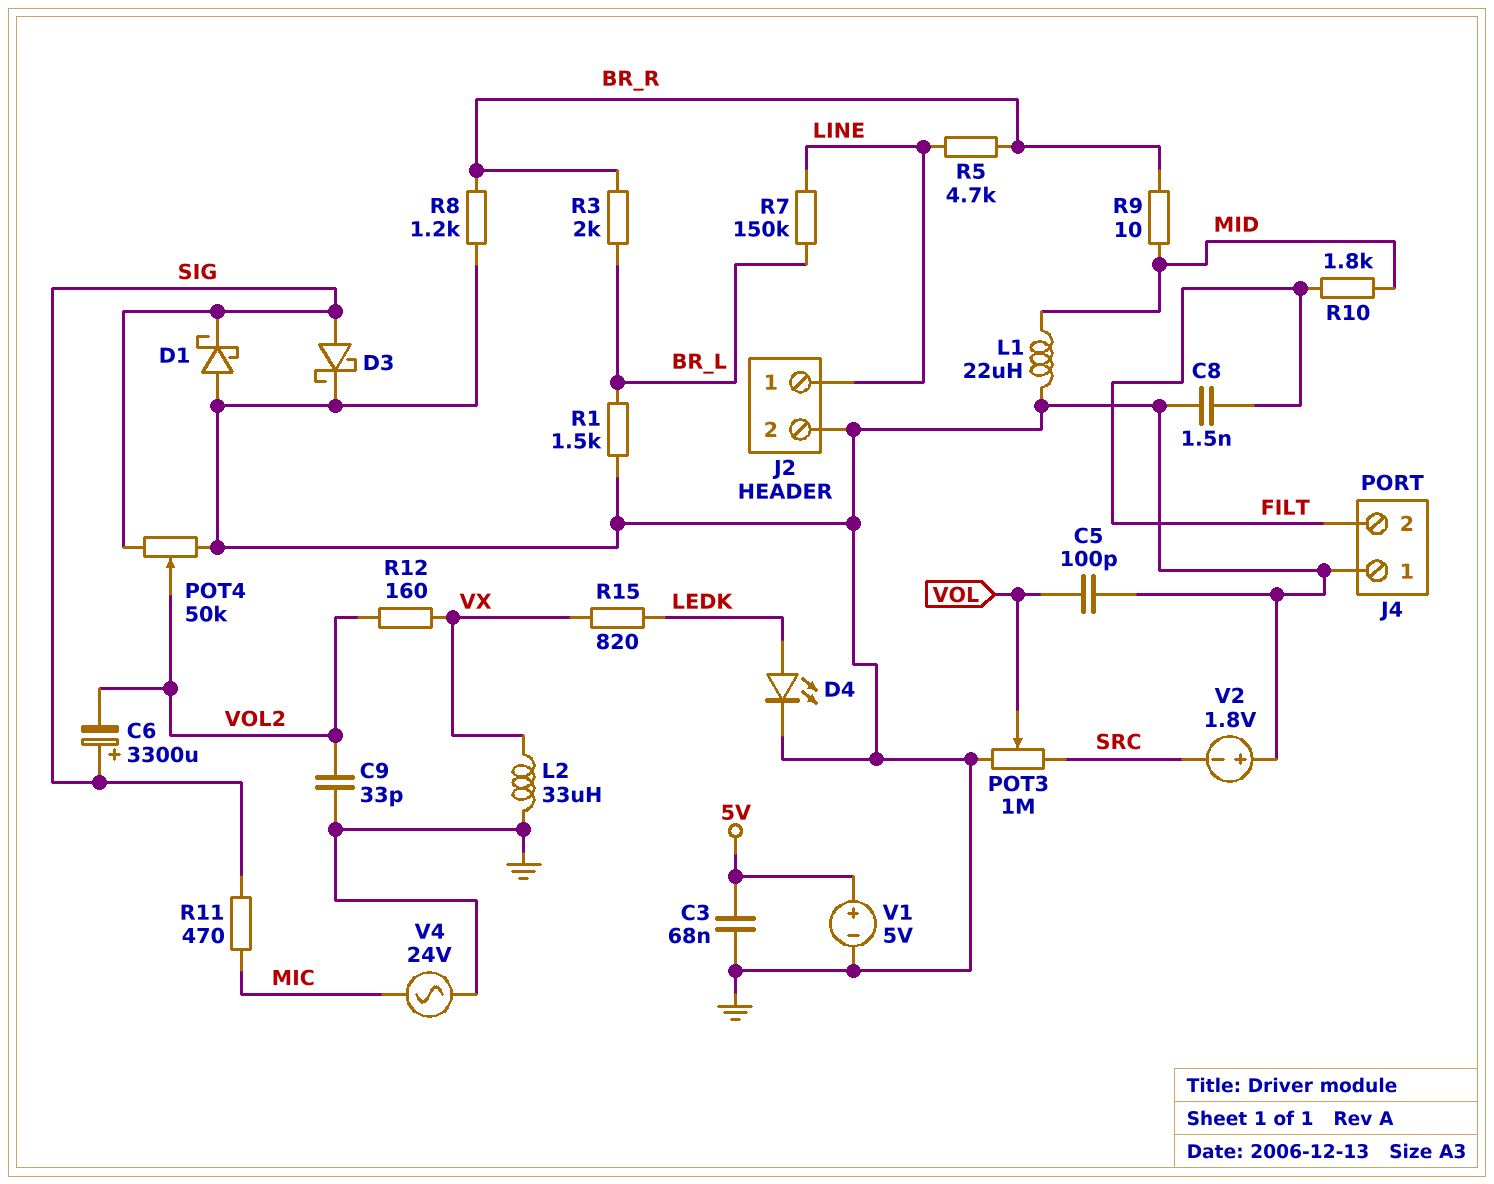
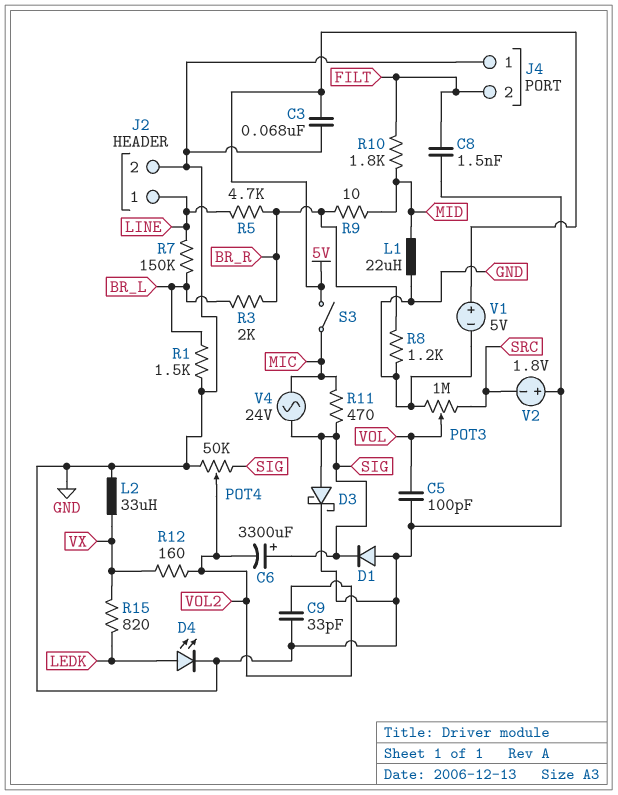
D1: schottky (A GND, K SIG) -> diode (A GND, K SIG)
S3: none -> switch (5V, MIC)
V4: AC 24V (GND, MIC) -> AC 24V (MIC, SIG)

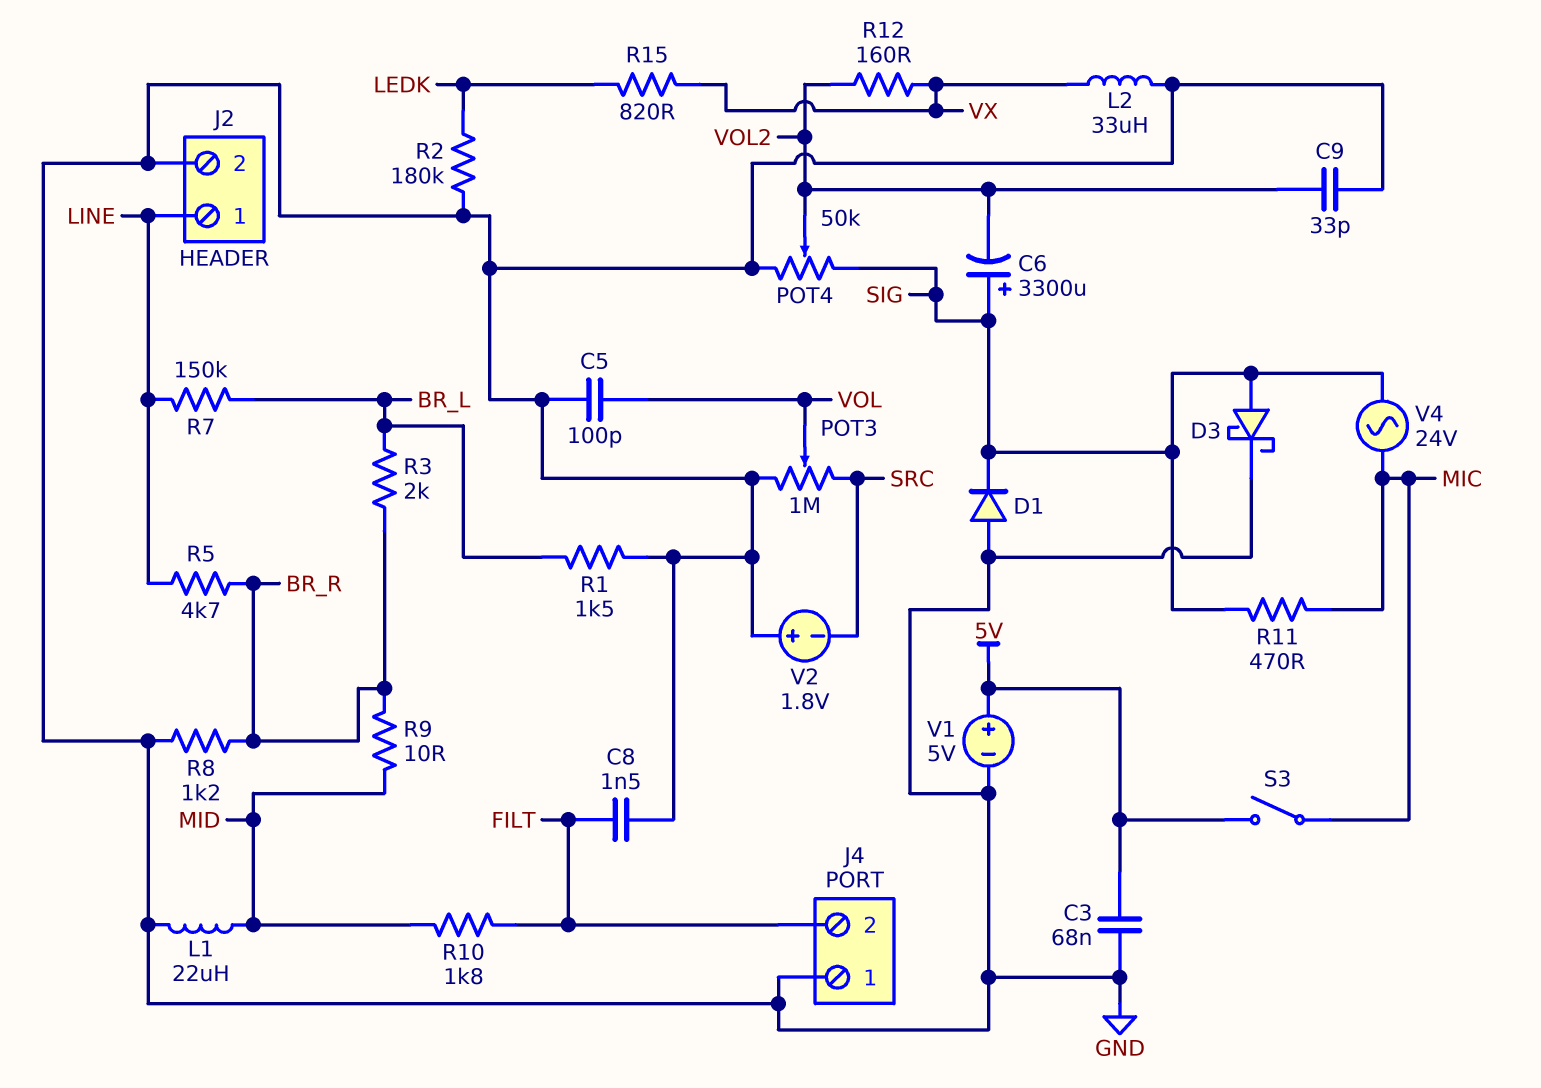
D4: LED (A LEDK, K GND) -> none
R2: none -> 180k (GND, LEDK)

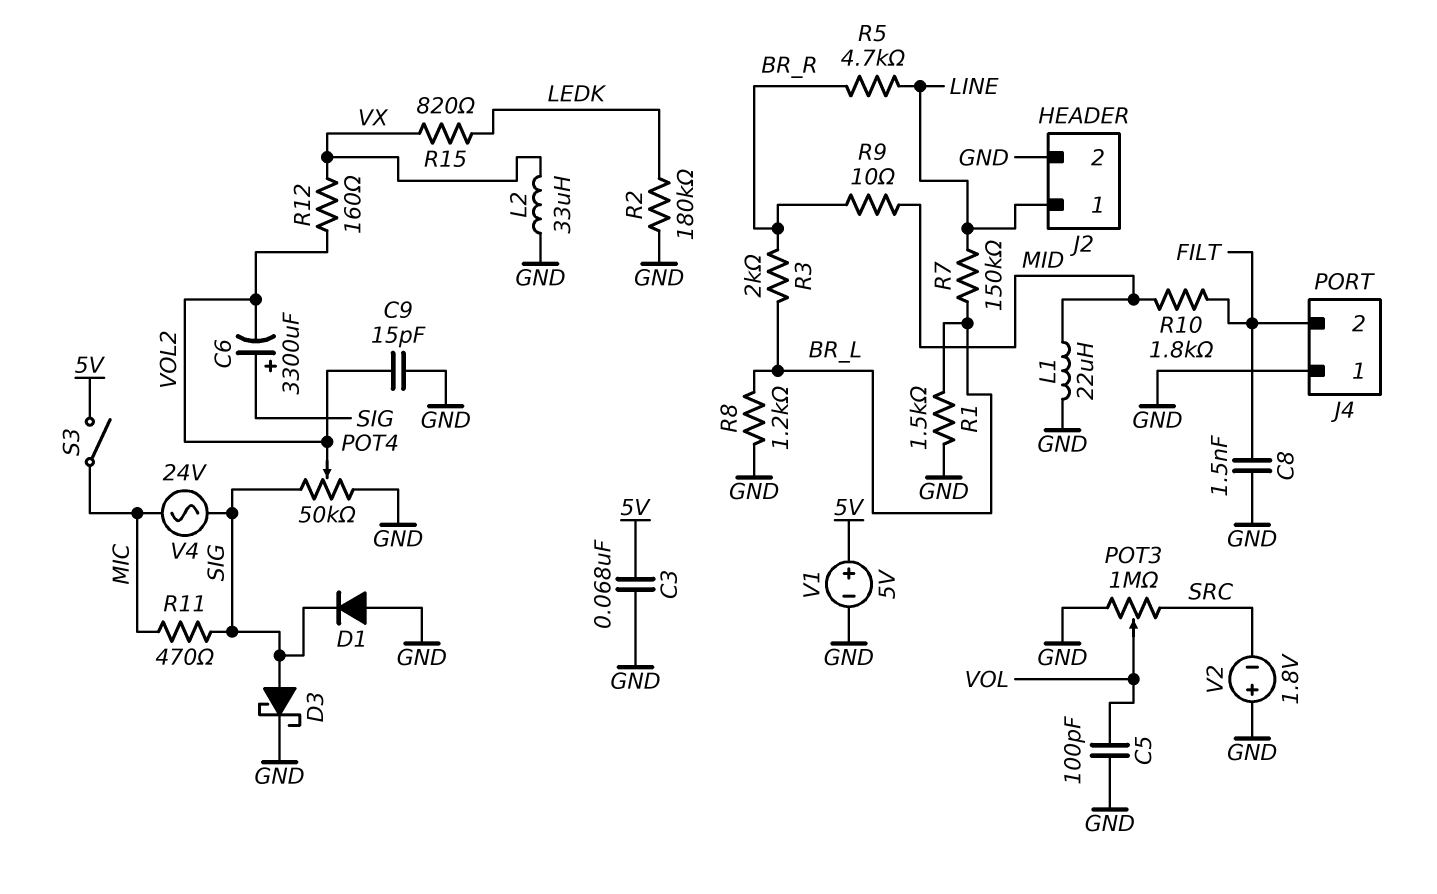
C9: 33pF (GND, VOL2) -> 15pF (GND, VOL2)
R8: 1.2k (BR_R, GND) -> 1.2k (BR_L, GND)

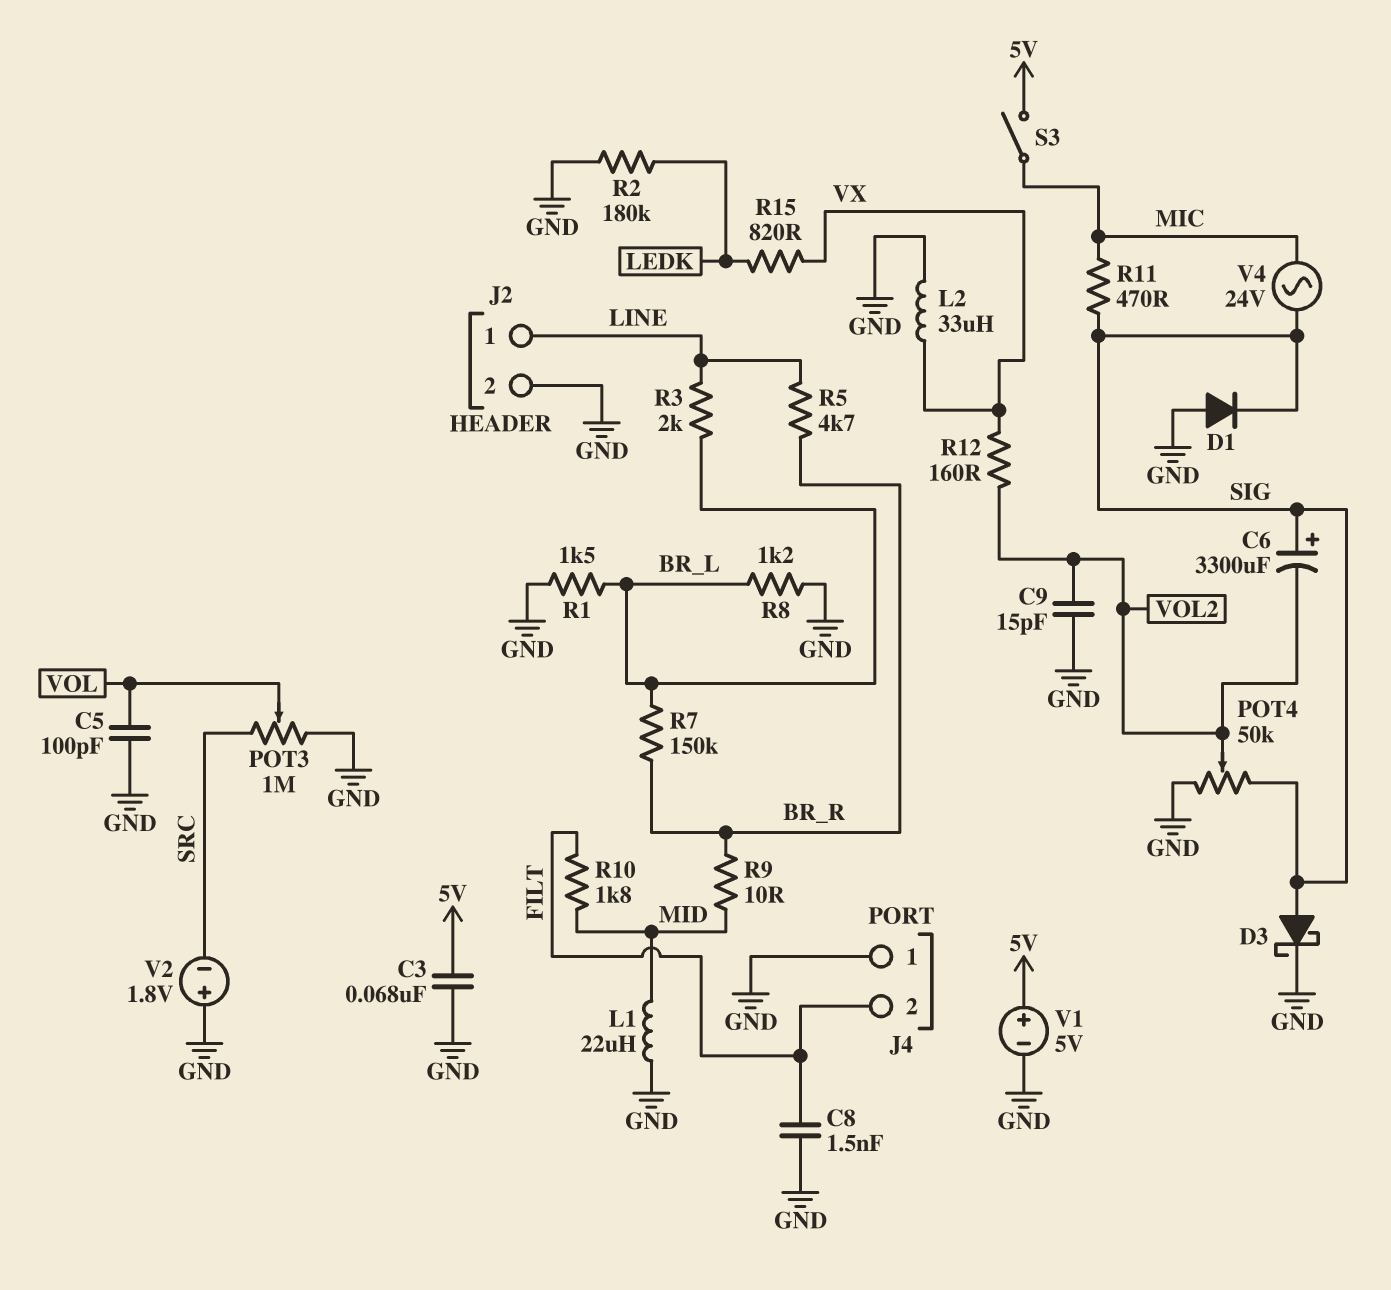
R3: 2k (BR_L, BR_R) -> 2k (BR_L, LINE)
R7: 150k (BR_L, LINE) -> 150k (BR_L, BR_R)

